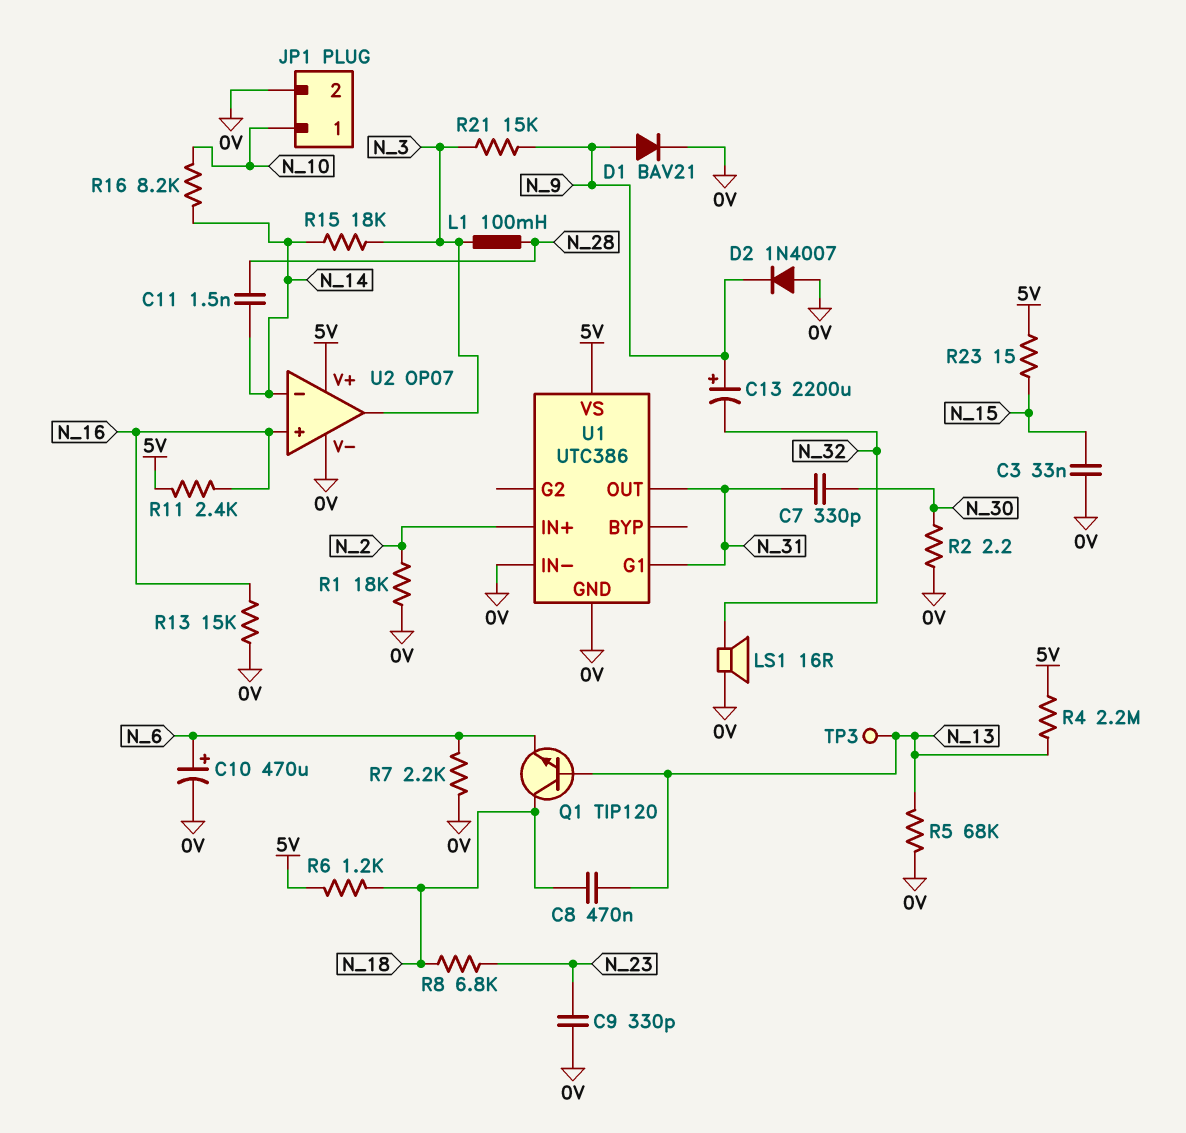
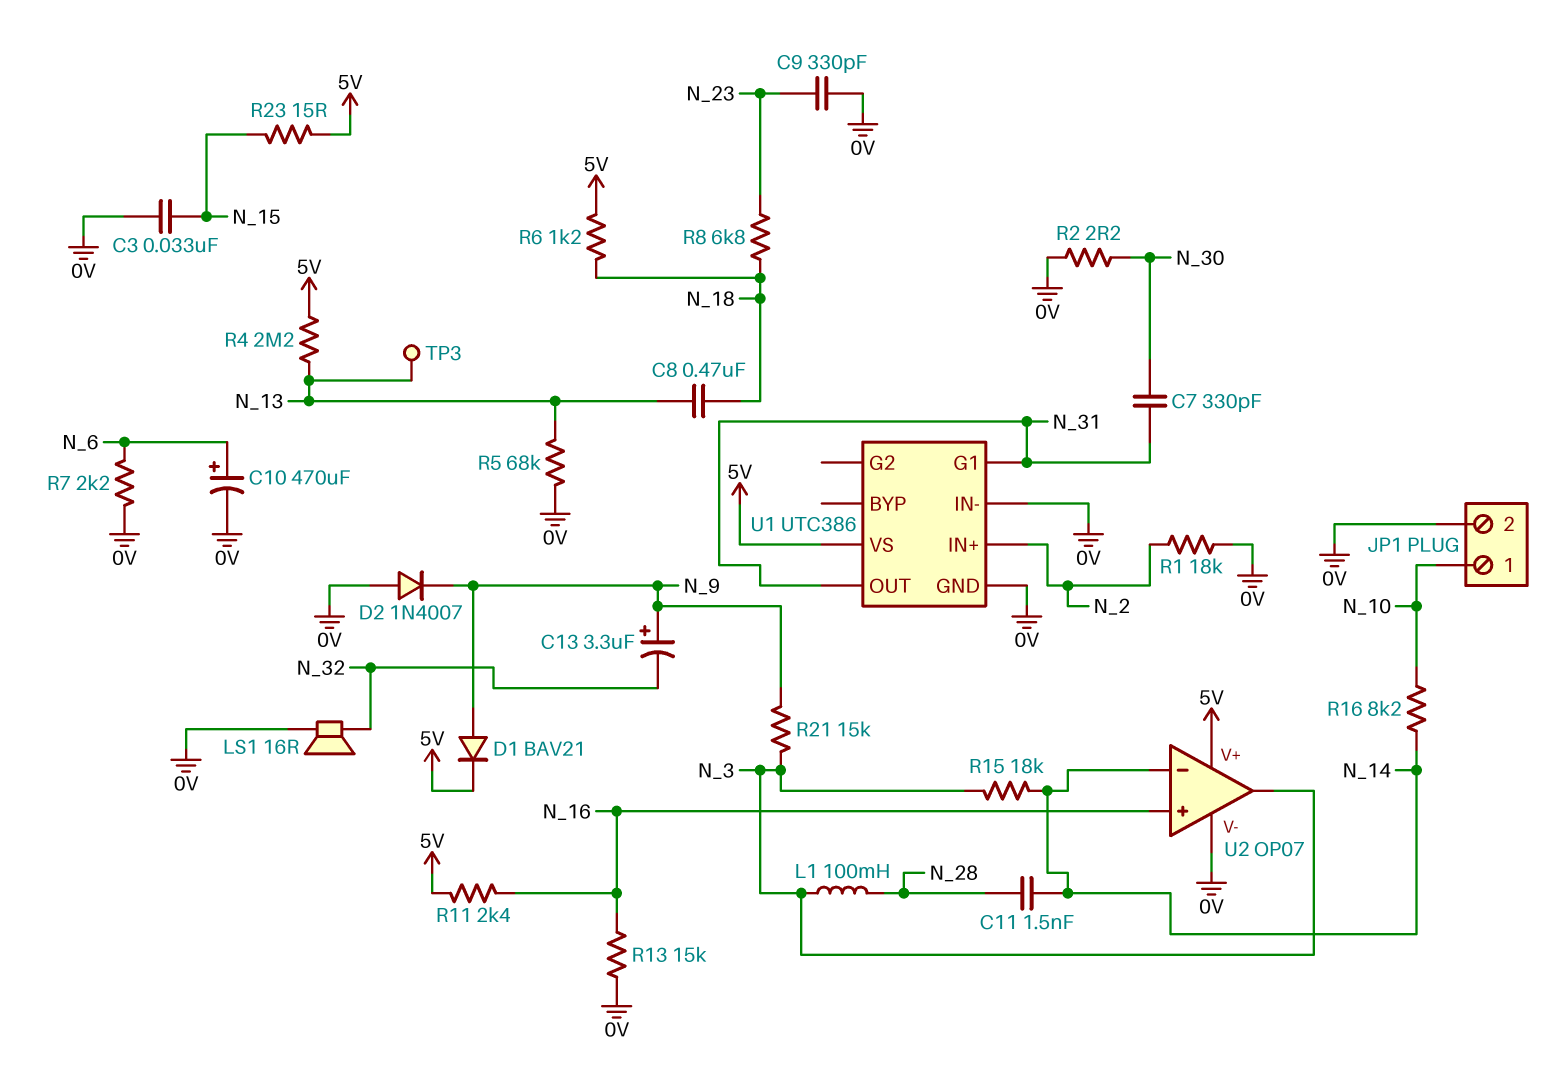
C13: 2200uF (plus N_9, minus N_32) -> 3.3uF (plus N_9, minus N_32)
D1: diode BAV21 (A N_9, K 0V) -> diode BAV21 (A N_9, K 5V)
Q1: NPN TIP120 (B N_13, C N_18, E N_6) -> none

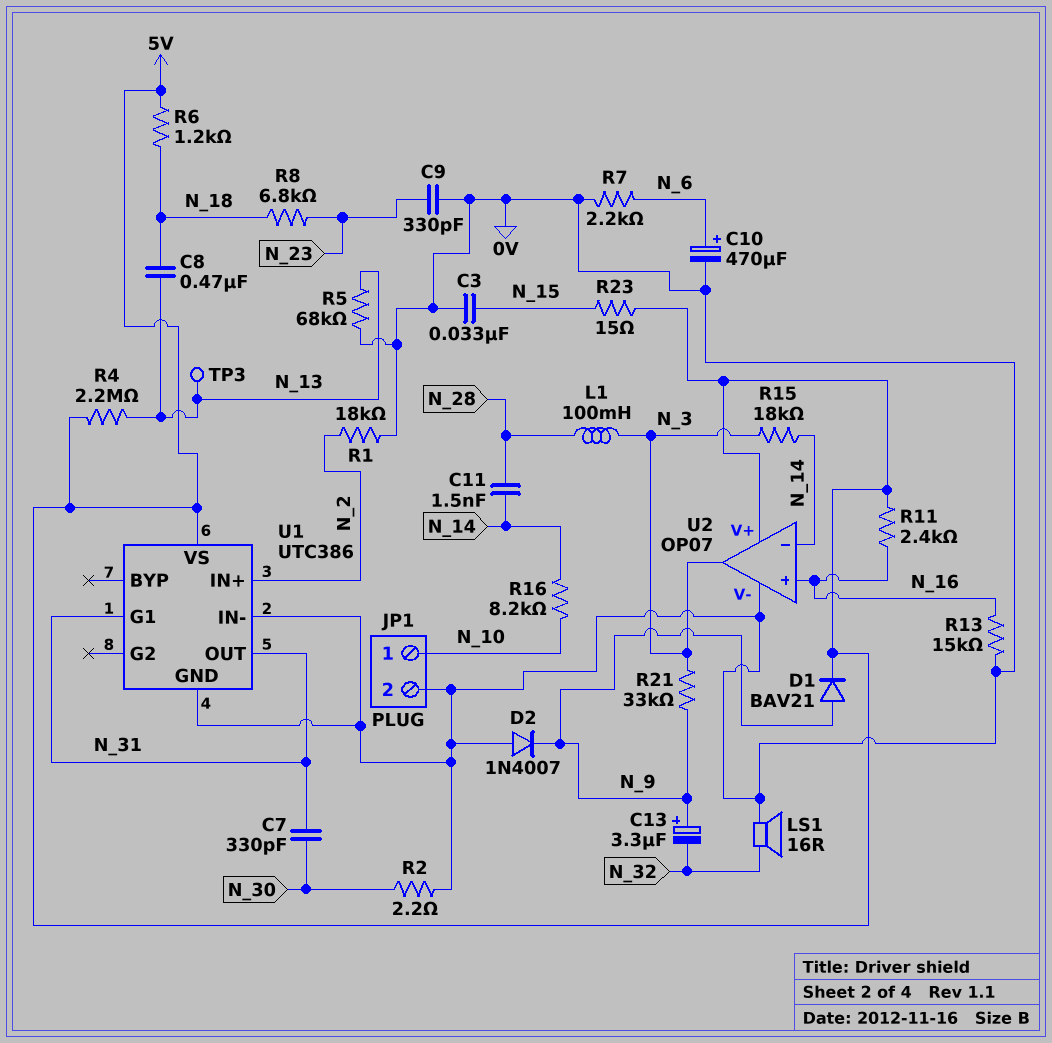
R21: 15k (N_3, N_9) -> 33k (N_3, N_9)

